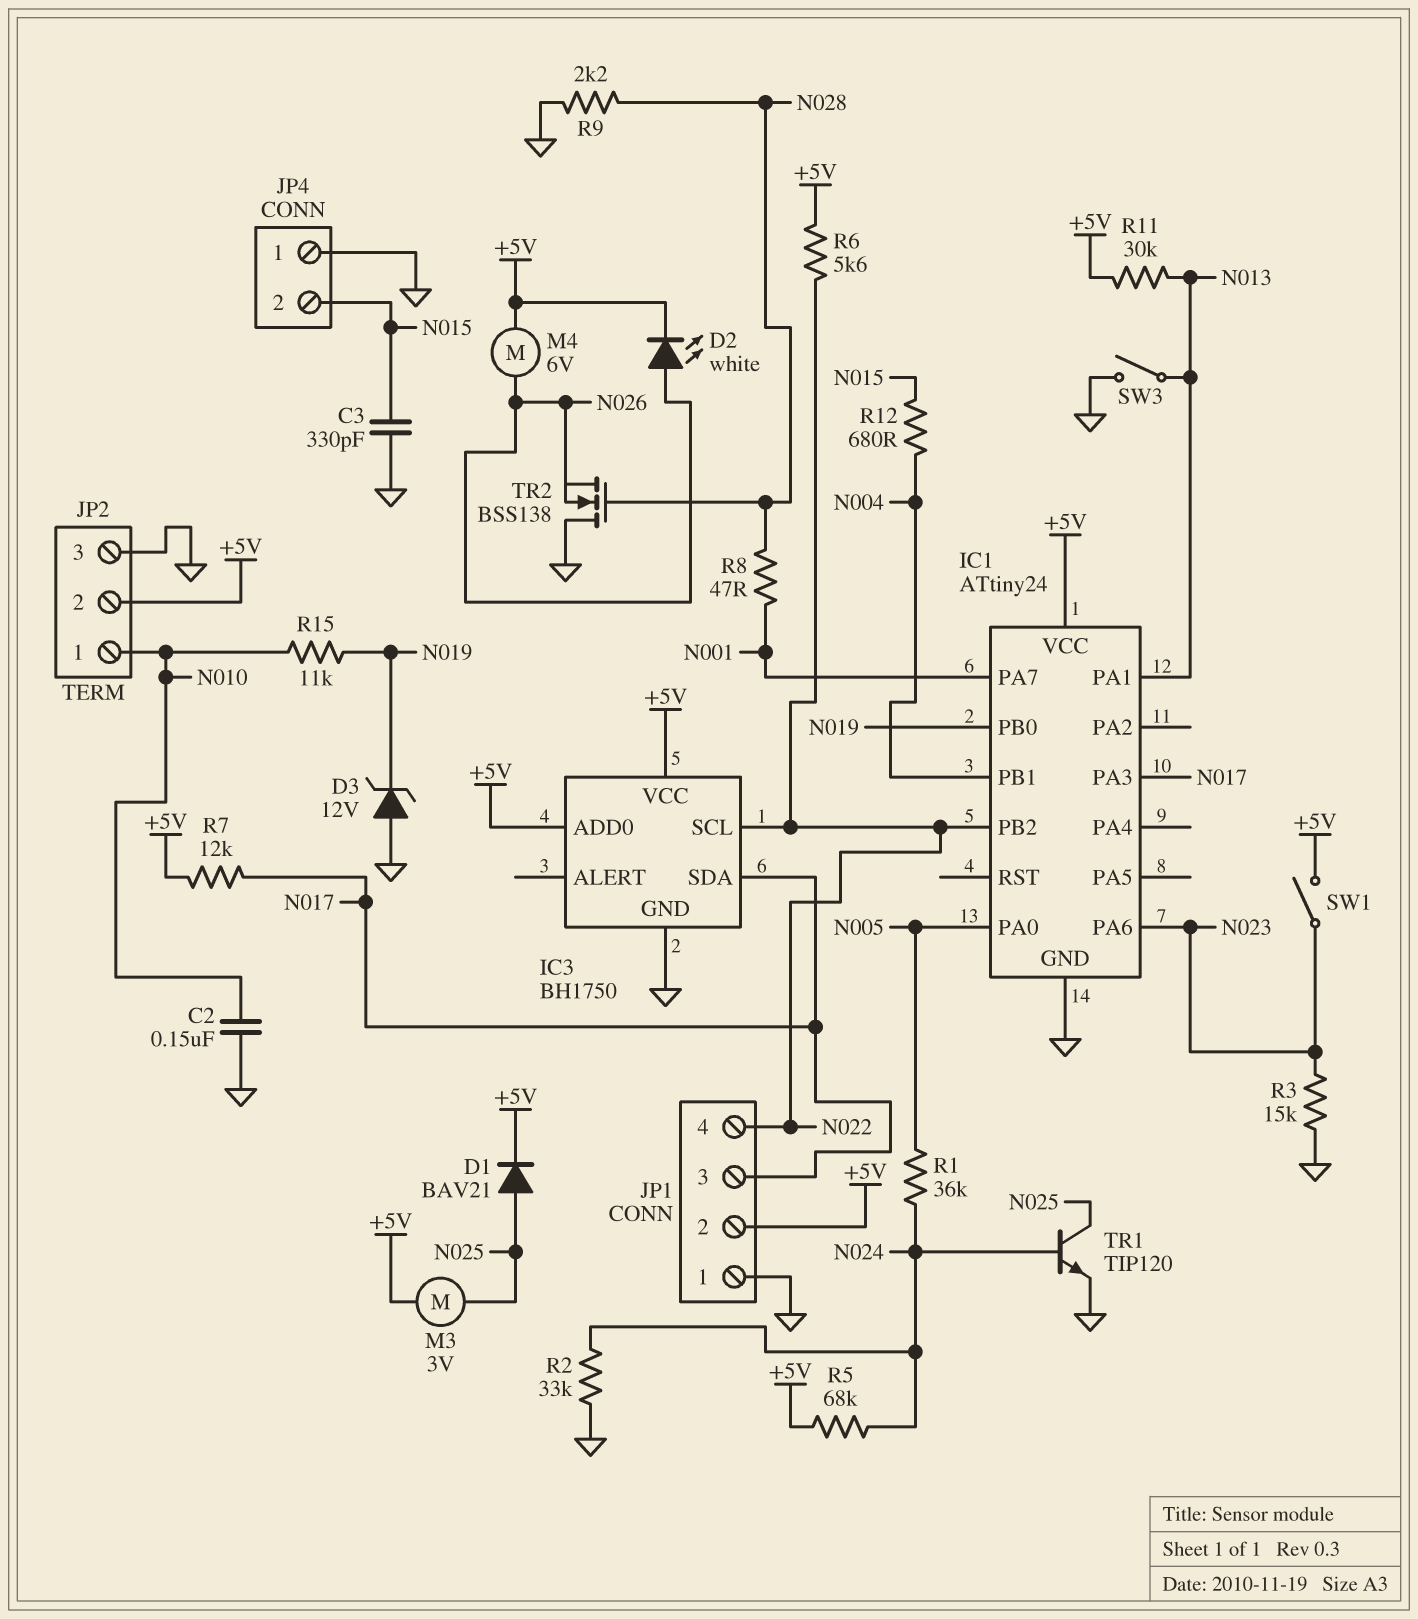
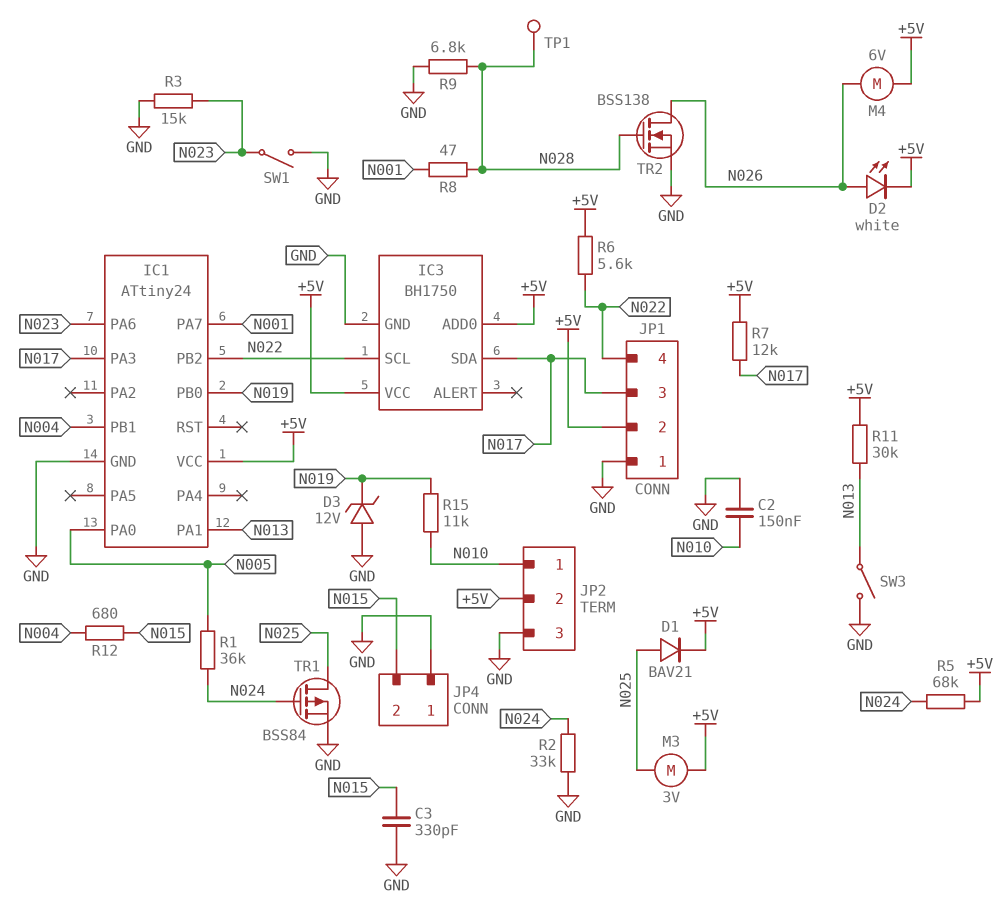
R9: 2.2k (GND, N028) -> 6.8k (GND, N028)
SW1: switch (+5V, N023) -> switch (GND, N023)
TP1: none -> test point (N028)
TR1: NPN TIP120 (B N024, C N025, E GND) -> PMOS BSS84 (G N024, D N025, S GND)
TR2: NMOS BSS138 (G N028, D GND, S N026) -> NMOS BSS138 (G N028, D N026, S GND)

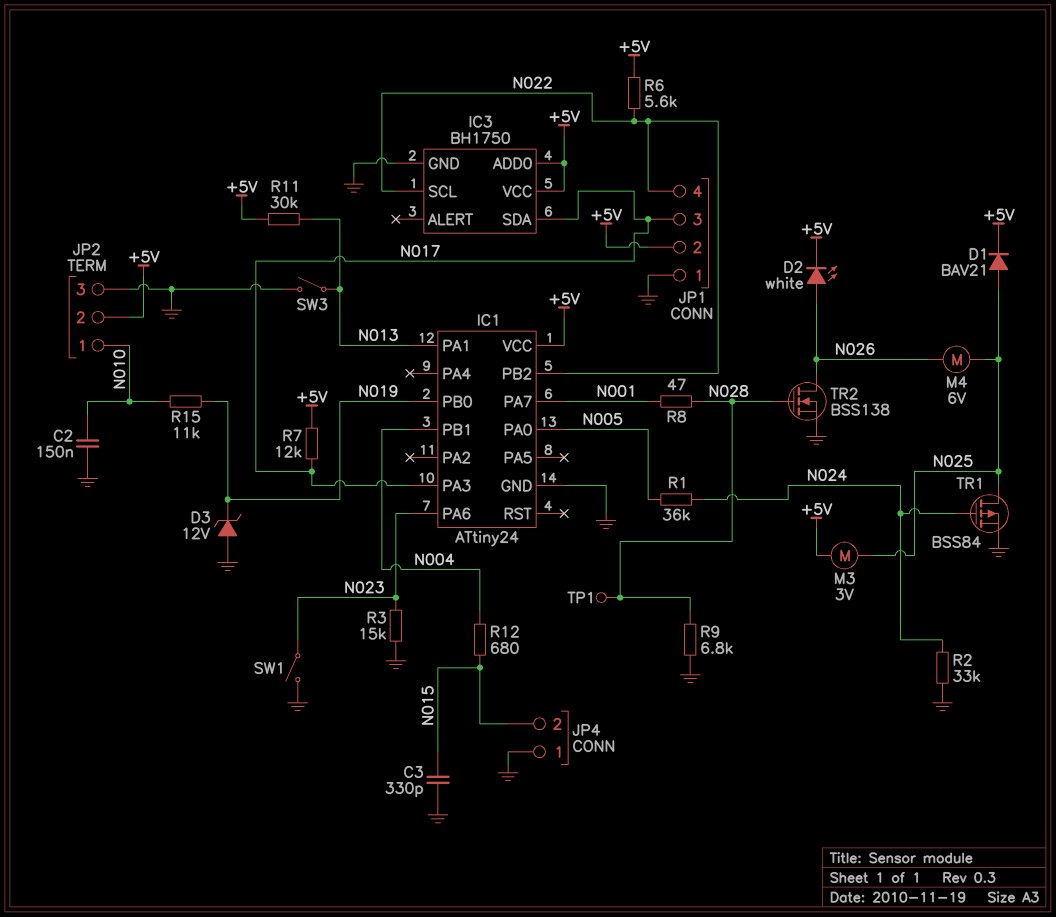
M4: motor 6V (+5V, N026) -> motor 6V (N025, N026)
R5: 68k (+5V, N024) -> none

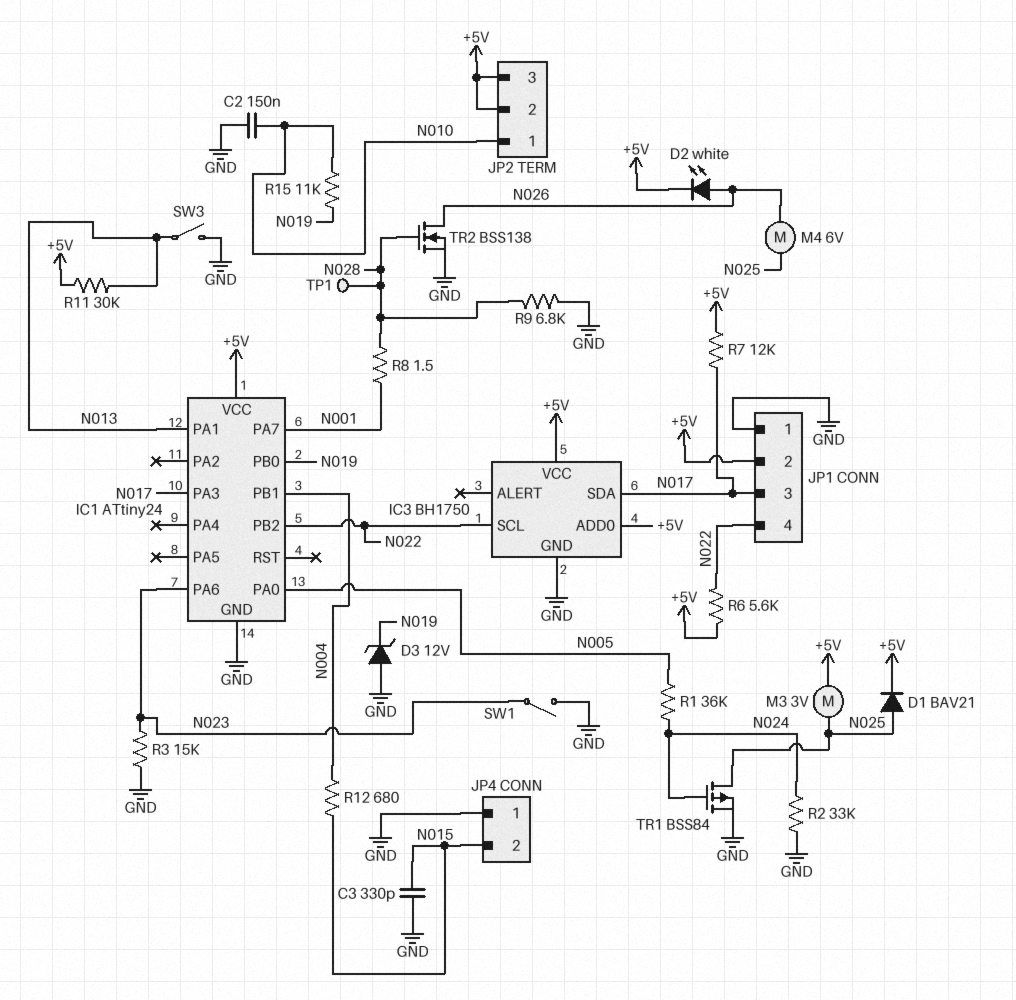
JP2 pin 3: GND -> +5V
R8: 47 (N001, N028) -> 1.5 (N001, N028)

